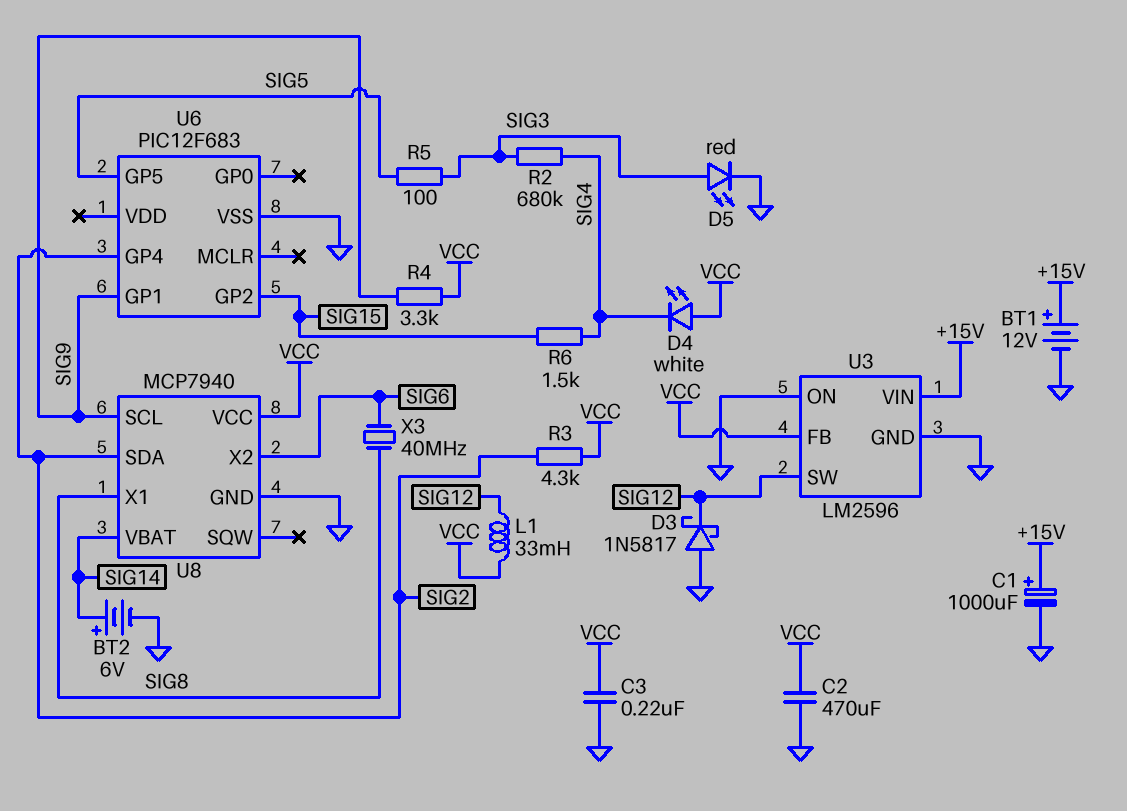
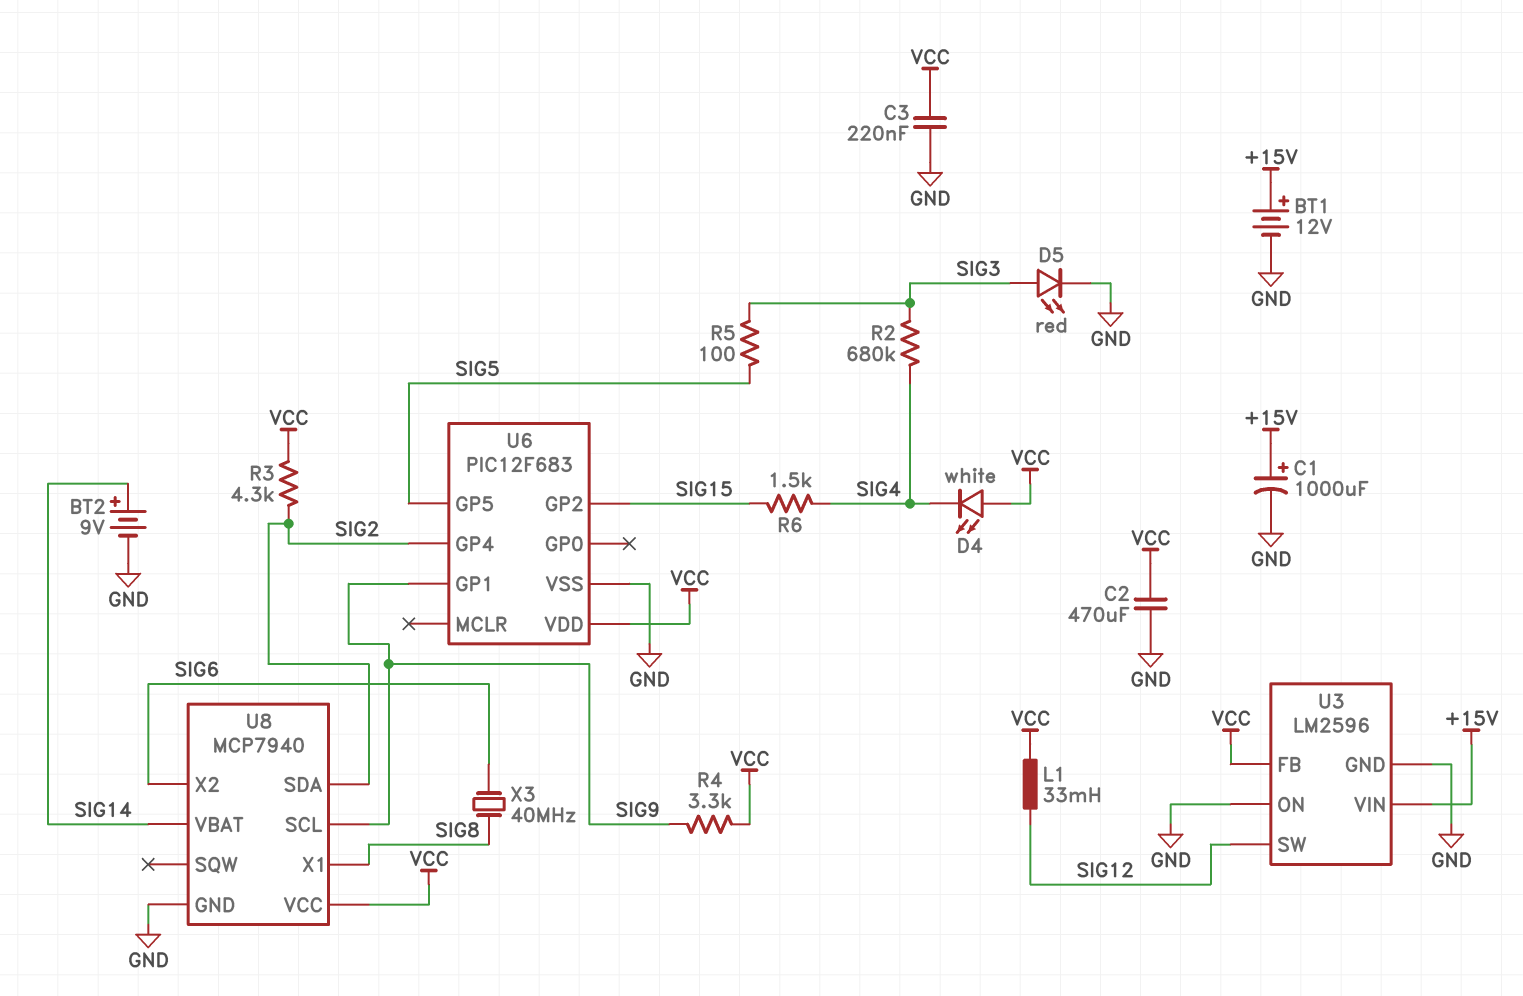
BT2: 6V (plus SIG14, minus GND) -> 9V (plus SIG14, minus GND)
D3: schottky 1N5817 (A GND, K SIG12) -> none
U6 pin VDD: none -> VCC

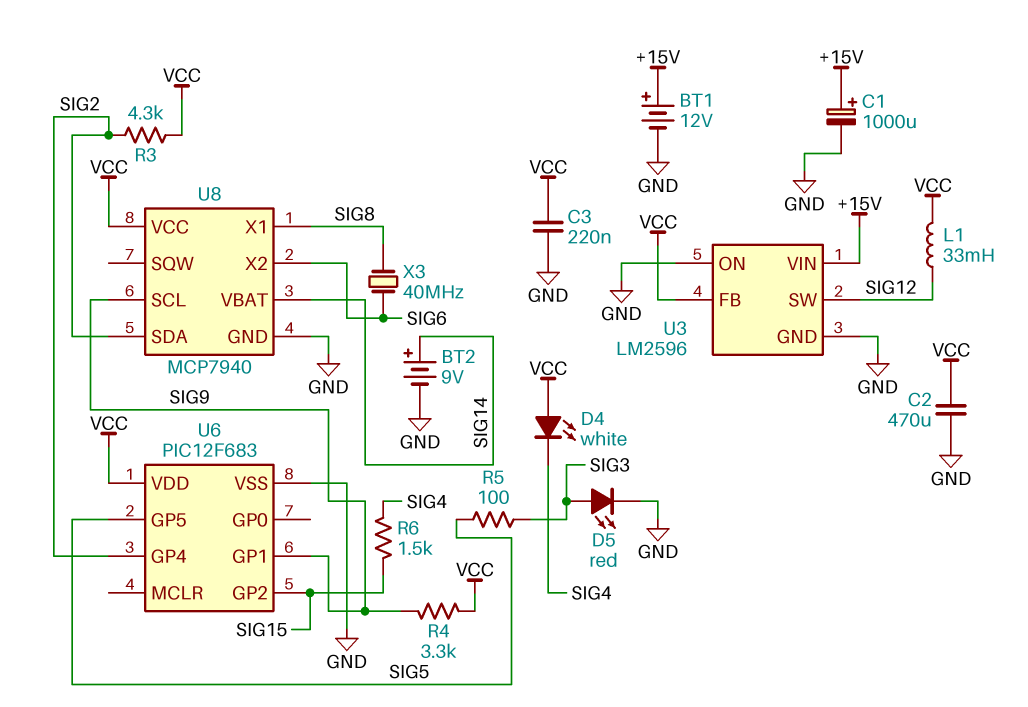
R2: 680k (SIG3, SIG4) -> none

